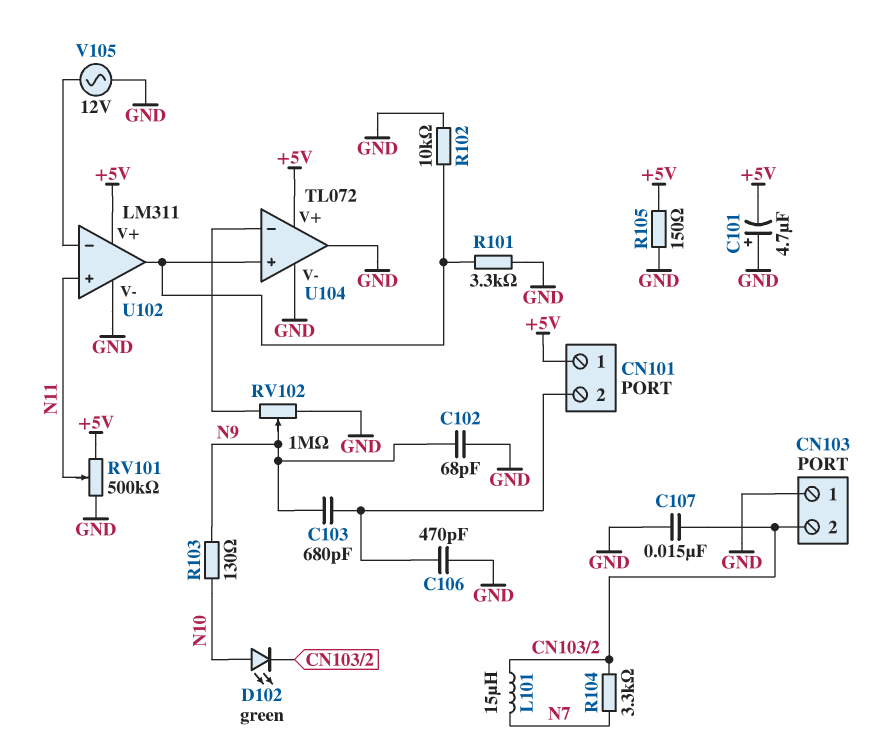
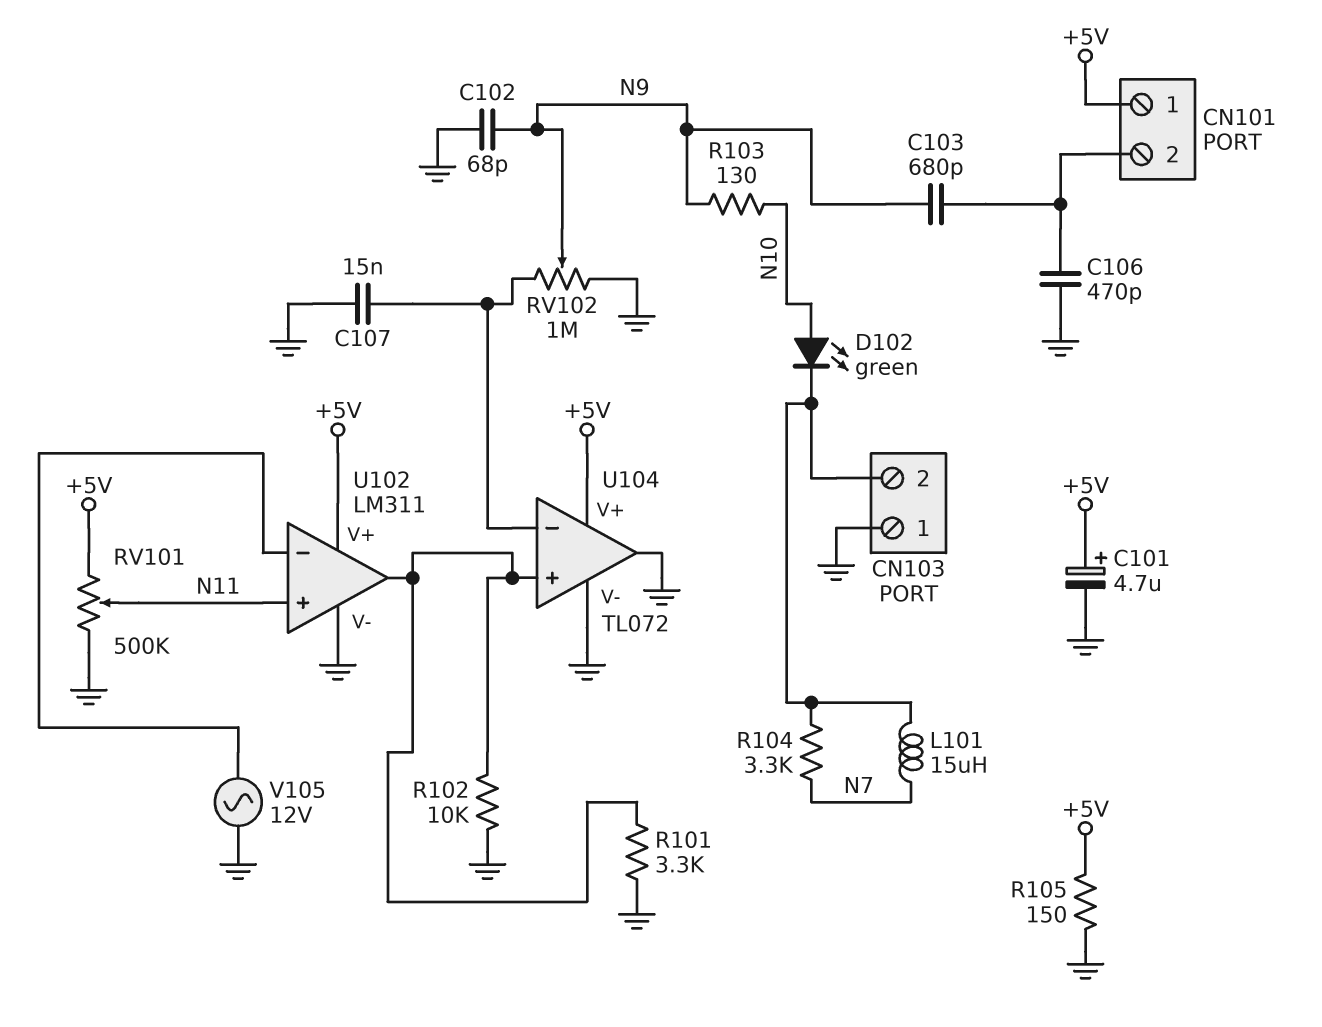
C101: 4.7uF (plus GND, minus +5V) -> 4.7uF (plus +5V, minus GND)
C107: 15nF (CN103/2, GND) -> 15nF (GND, U104/in-)

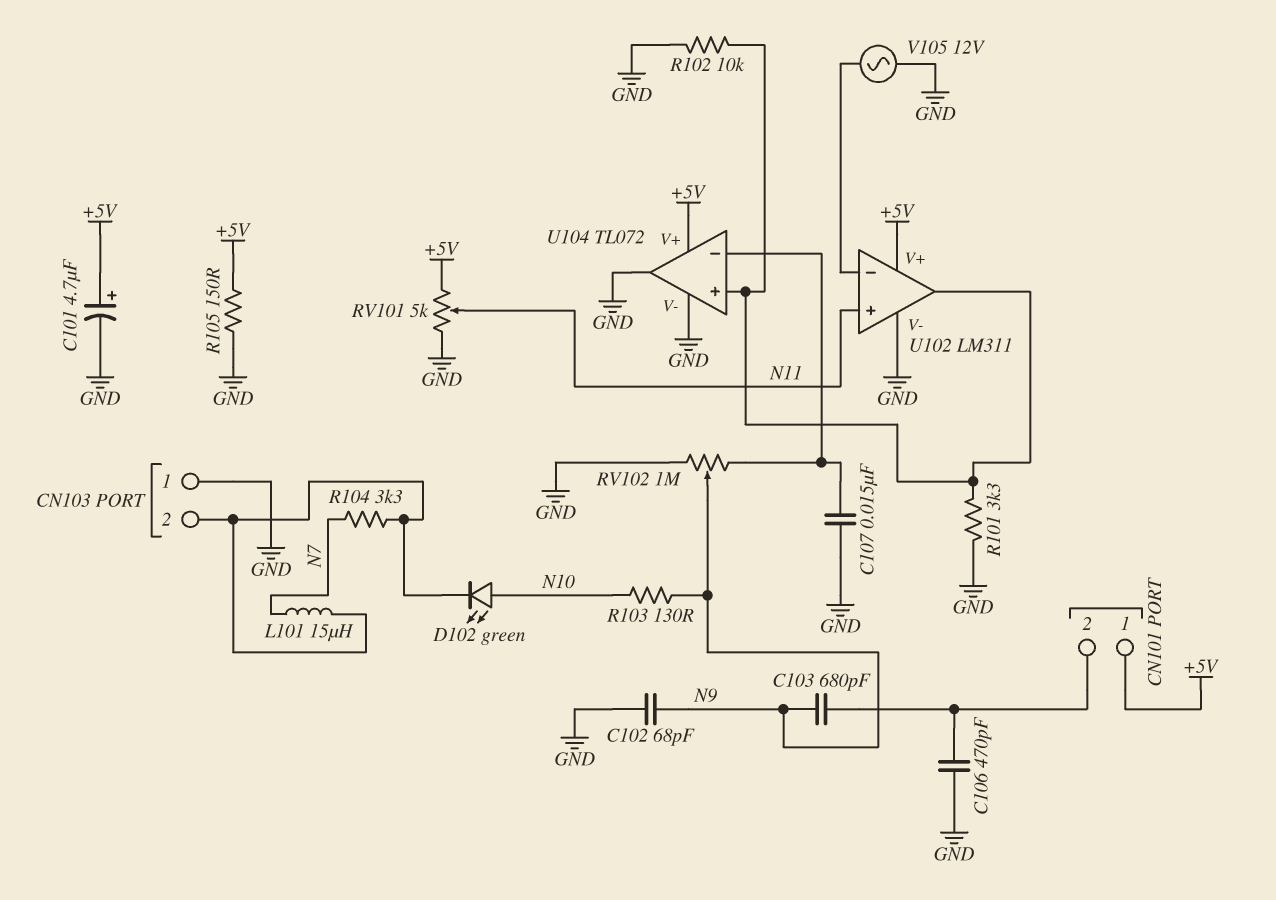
RV101: 500k (+5V, GND, wiper N11) -> 5k (+5V, GND, wiper N11)

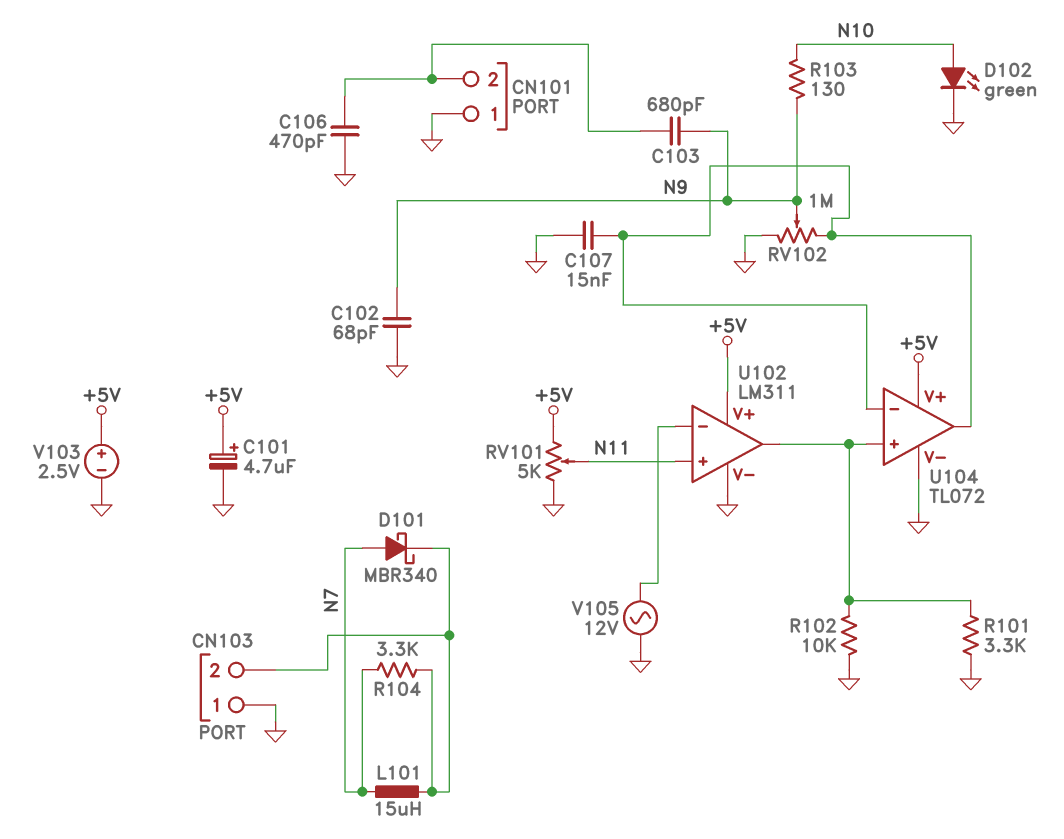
CN101 pin 1: +5V -> GND
D101: none -> schottky MBR340 (A N7, K CN103/2)
D102: LED green (A N10, K CN103/2) -> LED green (A N10, K GND)
R105: 150 (+5V, GND) -> none
U104 pin out: GND -> U104/in-
V103: none -> 2.5V (plus +5V, minus GND)

